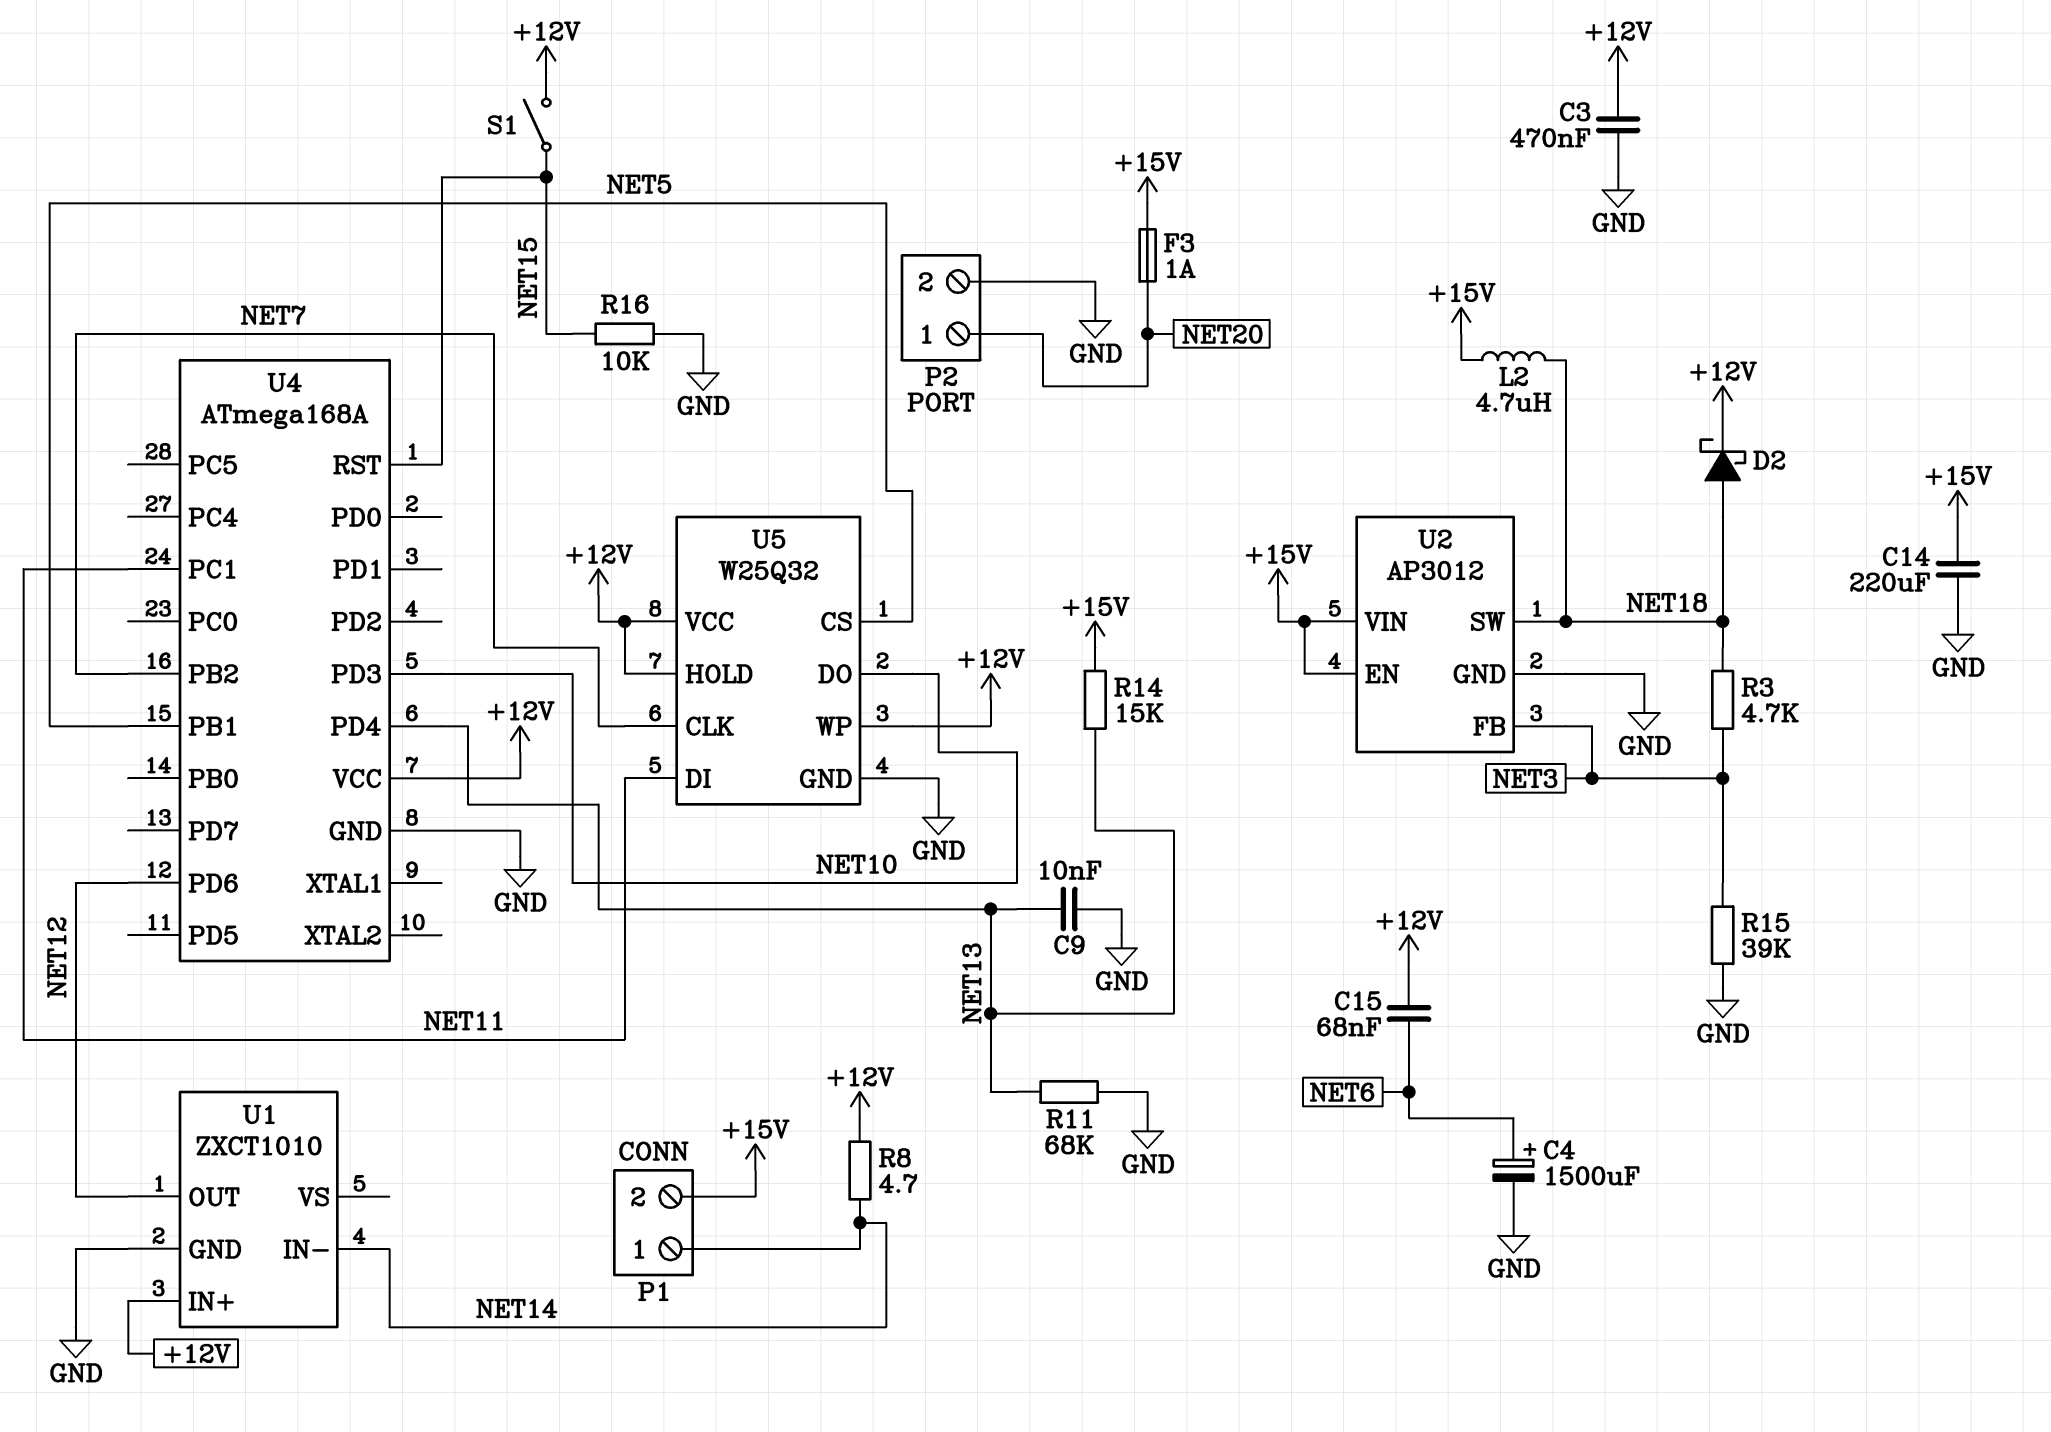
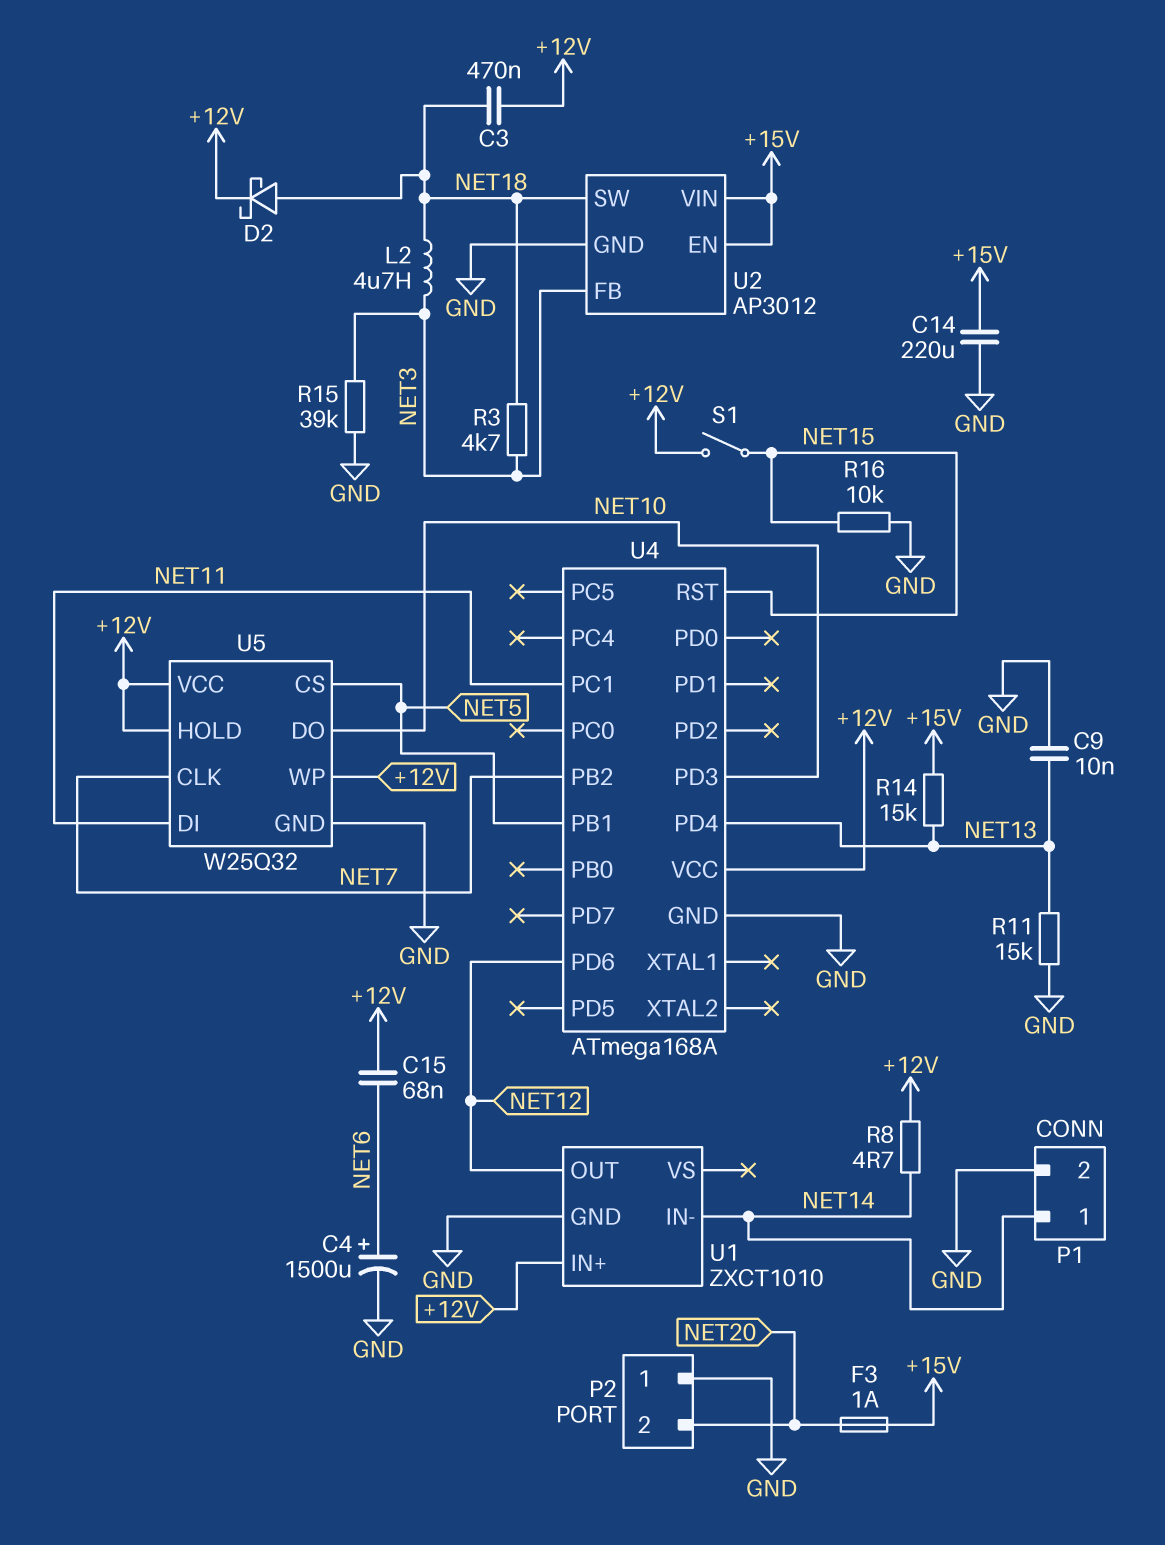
C3: 470nF (+12V, GND) -> 470nF (+12V, NET18)
L2: 4.7uH (+15V, NET18) -> 4.7uH (NET3, NET18)
P1 pin 2: +15V -> GND
P2 pin 1: NET20 -> GND
P2 pin 2: GND -> NET20
R11: 68k (GND, NET13) -> 15k (GND, NET13)

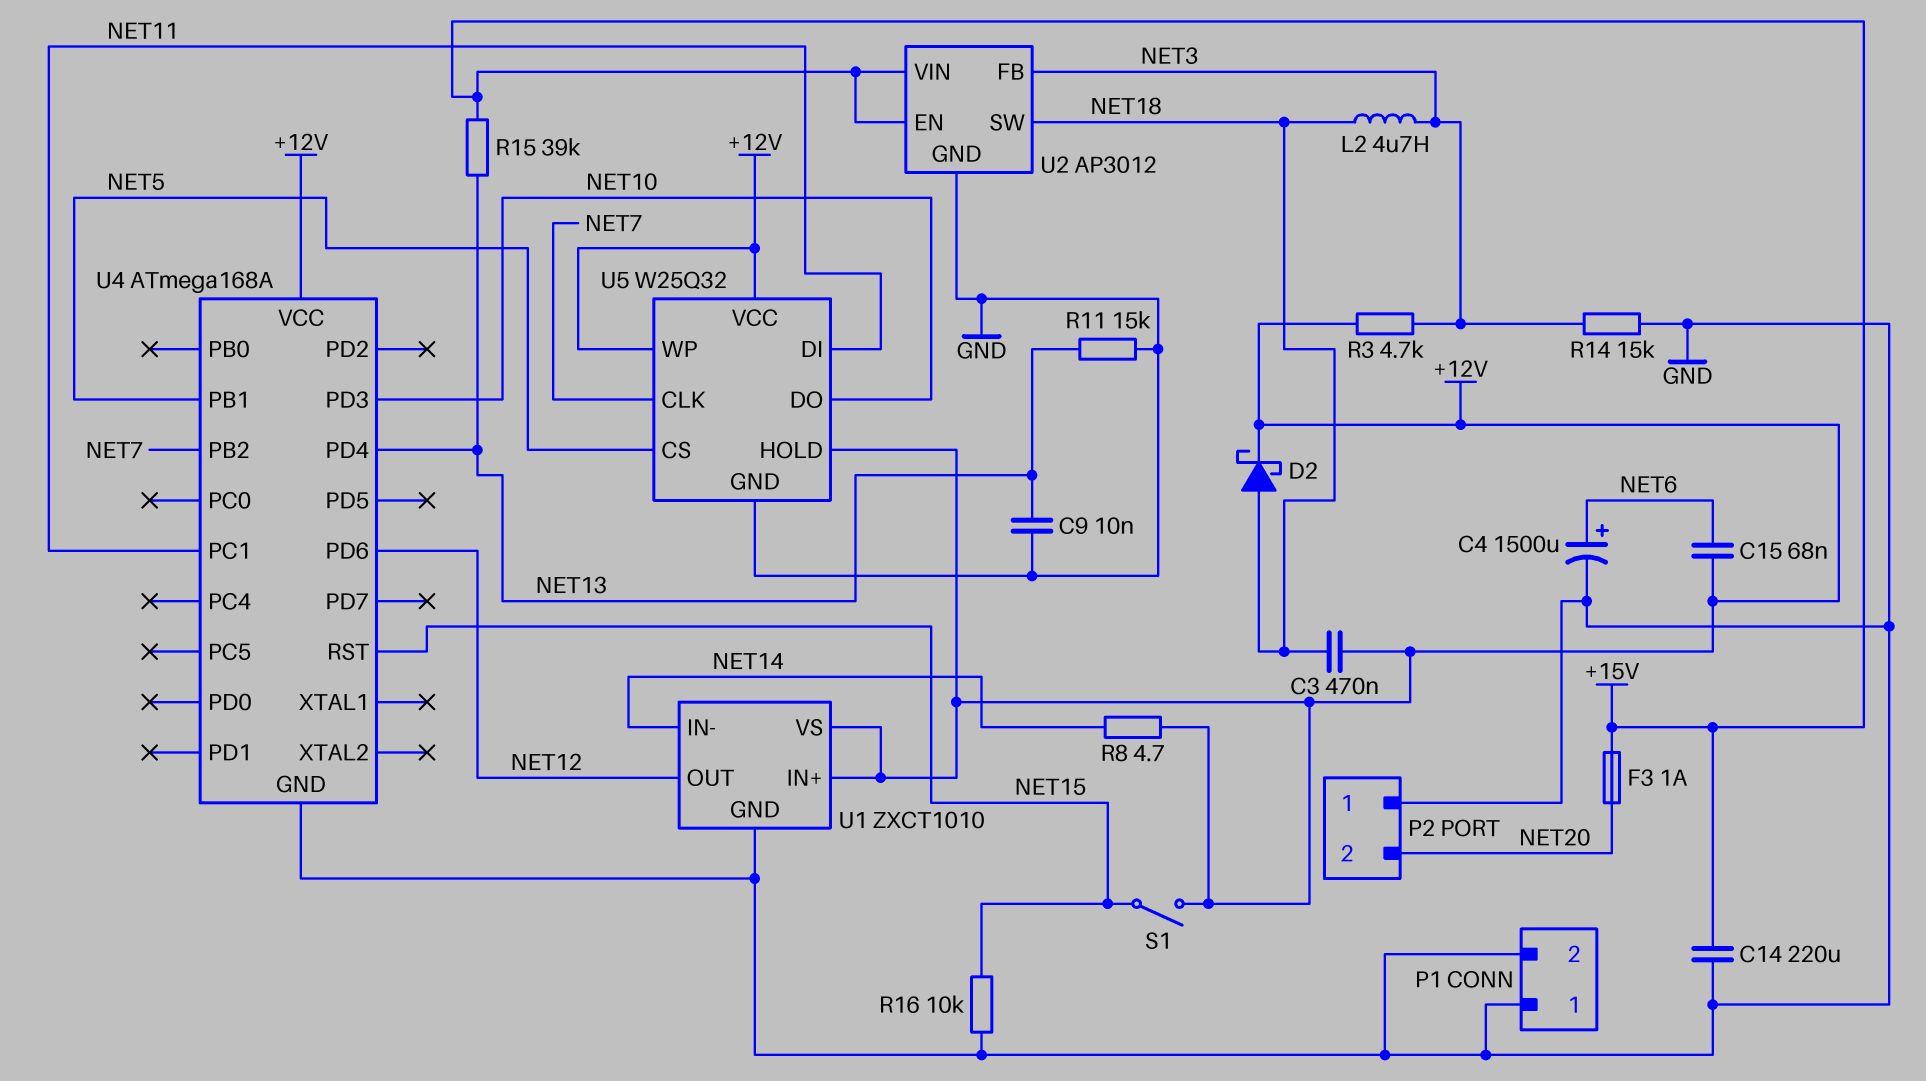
P1 pin 1: NET14 -> GND
R3: 4.7k (NET3, NET18) -> 4.7k (+12V, NET3)
R14: 15k (+15V, NET13) -> 15k (GND, NET3)
R15: 39k (GND, NET3) -> 39k (+15V, NET13)
U1 pin VS: none -> +12V

